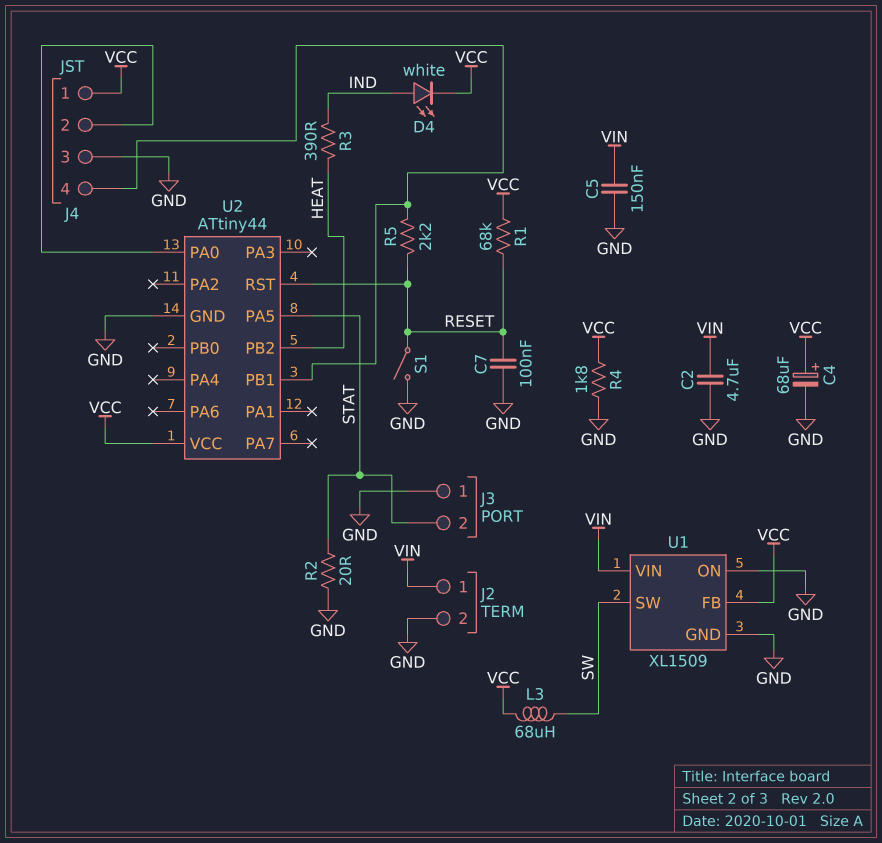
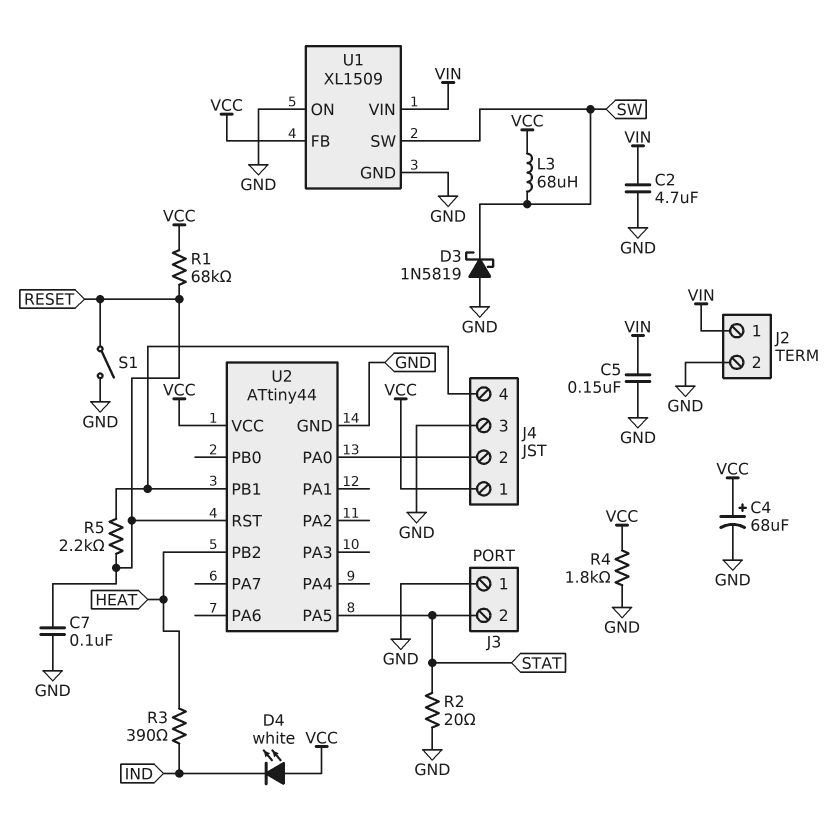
D3: none -> schottky 1N5819 (A GND, K SW)
D4: LED white (A IND, K VCC) -> LED white (A VCC, K IND)

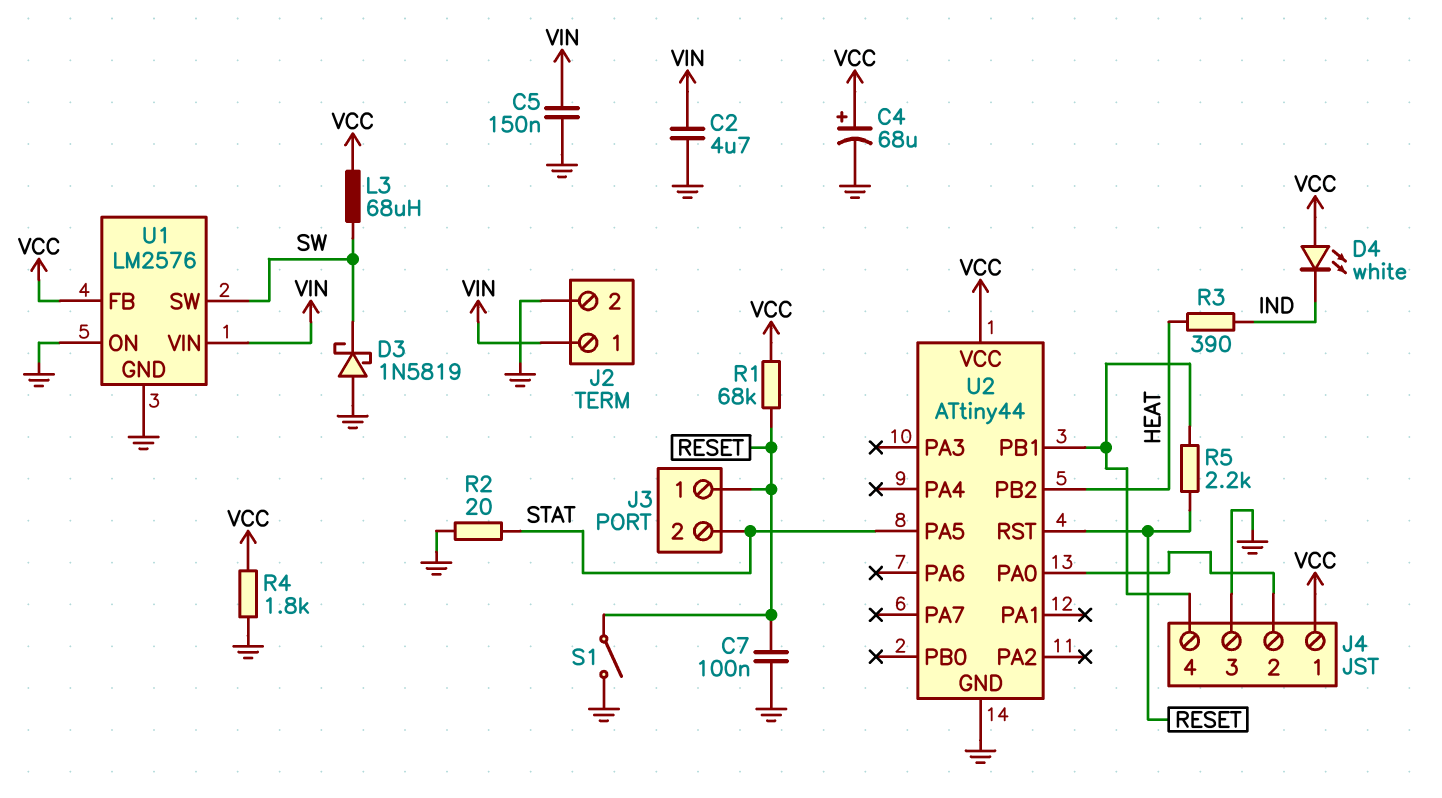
J3 pin 1: GND -> RESET
U1: XL1509 -> LM2576

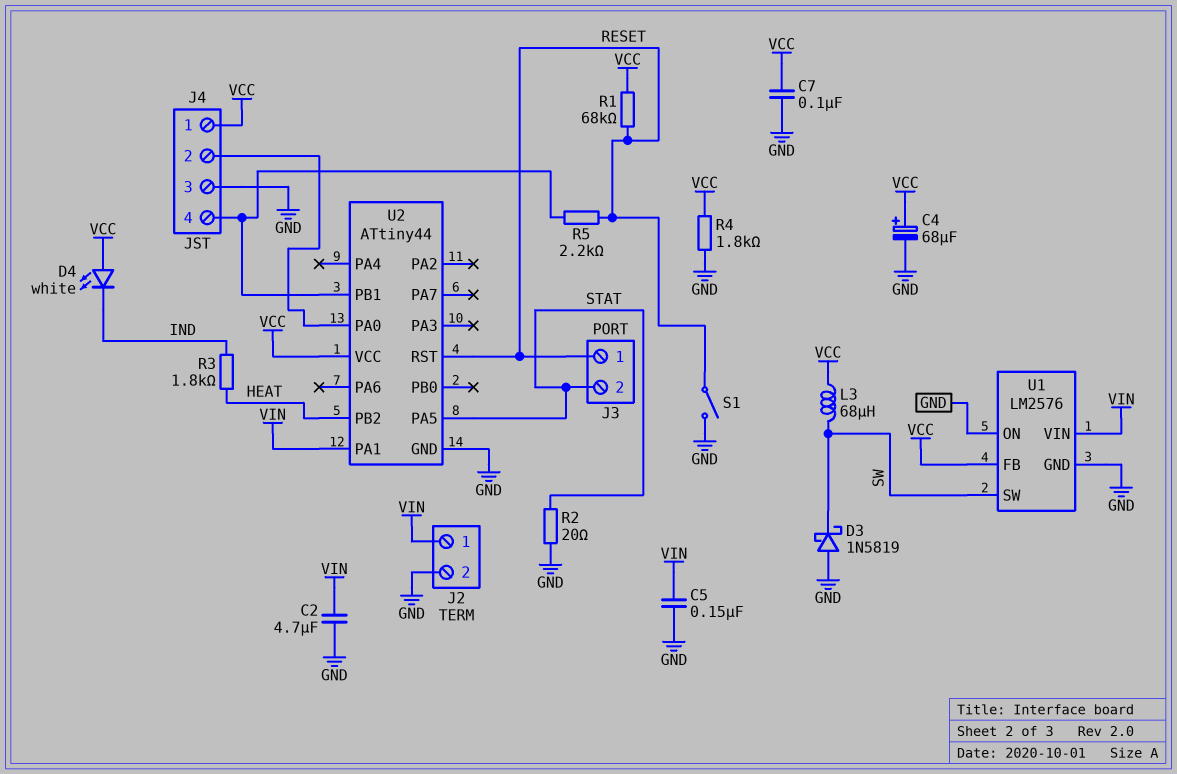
C7: 100nF (GND, RESET) -> 100nF (GND, VCC)
R3: 390 (HEAT, IND) -> 1.8k (HEAT, IND)
U2 pin PA1: none -> VIN

